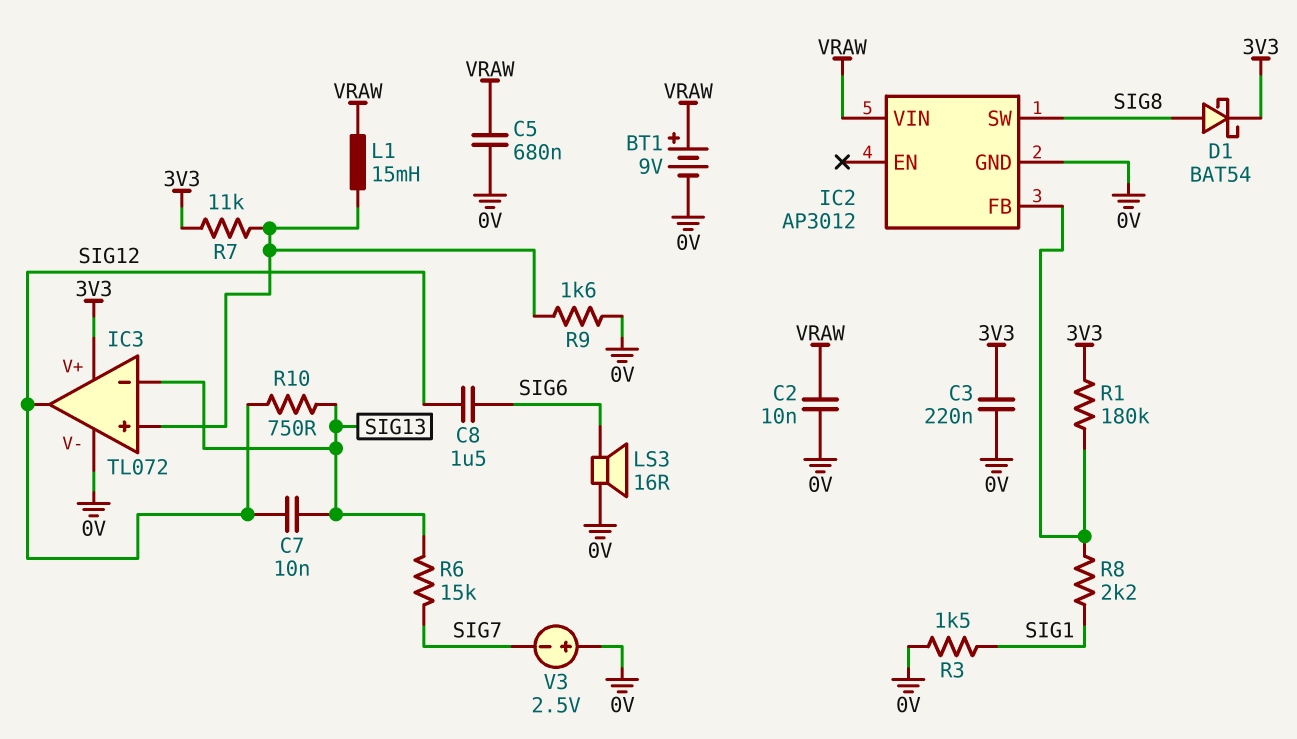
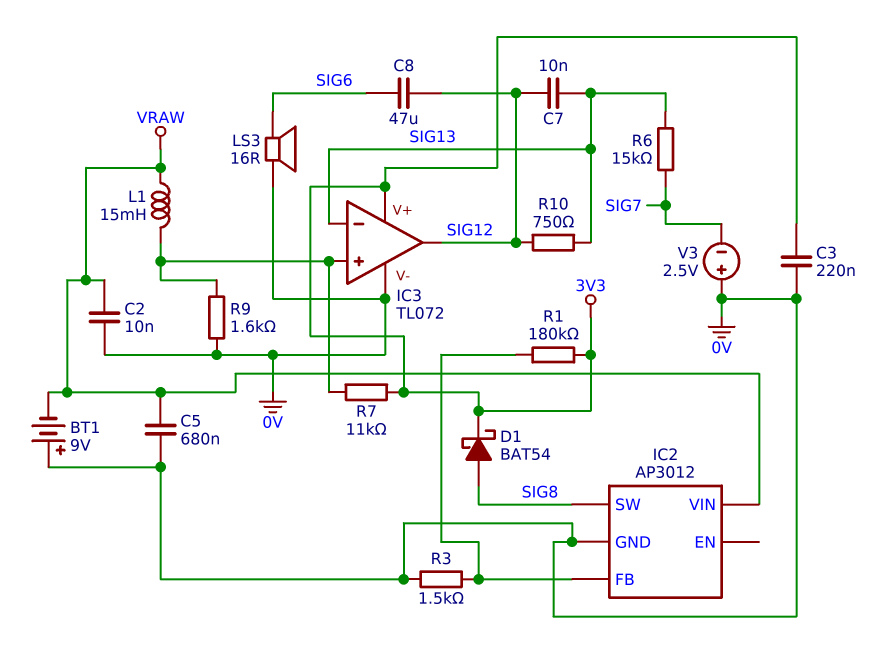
BT1: 9V (plus VRAW, minus 0V) -> 9V (plus 0V, minus VRAW)
C8: 1.5uF (SIG6, SIG12) -> 47uF (SIG6, SIG12)
R3: 1.5k (0V, SIG1) -> 1.5k (0V, IC2/FB)
R8: 2.2k (IC2/FB, SIG1) -> none

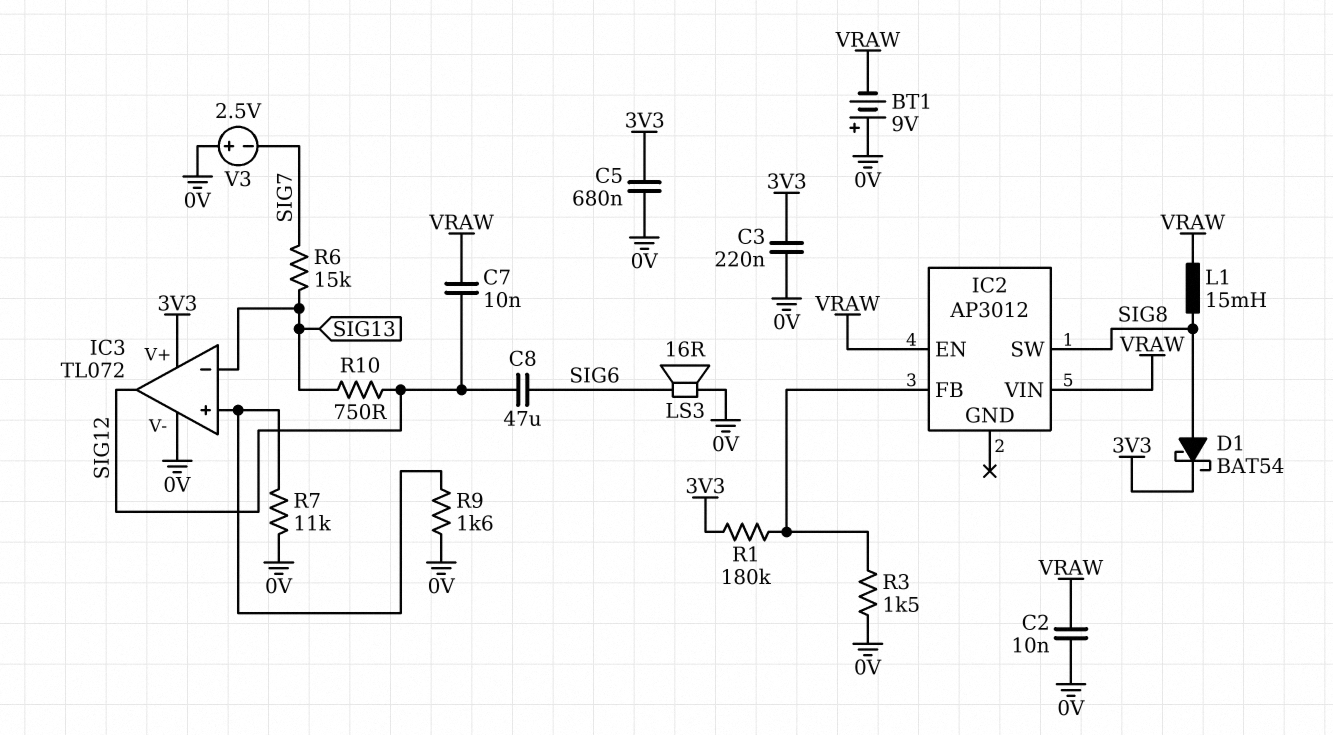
C5: 680nF (0V, VRAW) -> 680nF (0V, 3V3)
C7: 10nF (SIG12, SIG13) -> 10nF (SIG12, VRAW)
IC2 pin EN: none -> VRAW
IC2 pin GND: 0V -> none
L1: 15mH (IC3/in+, VRAW) -> 15mH (SIG8, VRAW)
R7: 11k (3V3, IC3/in+) -> 11k (0V, IC3/in+)

